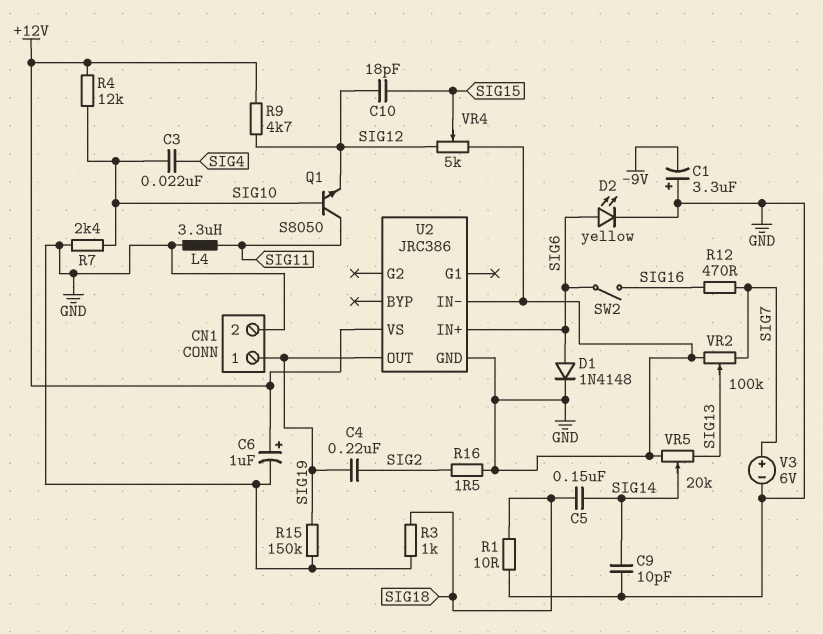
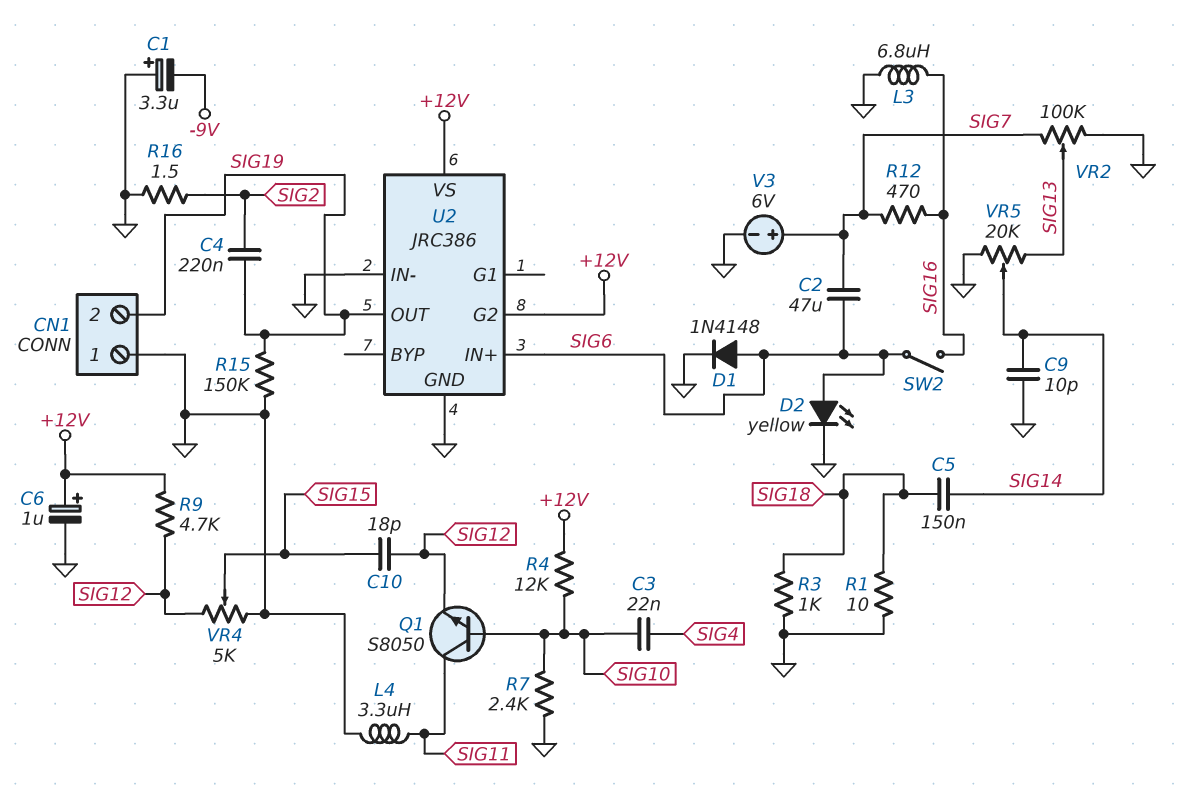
C2: none -> 47uF (SIG6, SIG7)
CN1 pin 1: SIG19 -> GND
CN1 pin 2: GND -> SIG19
L3: none -> 6.8uH (GND, SIG16)
U2 pin G2: none -> +12V

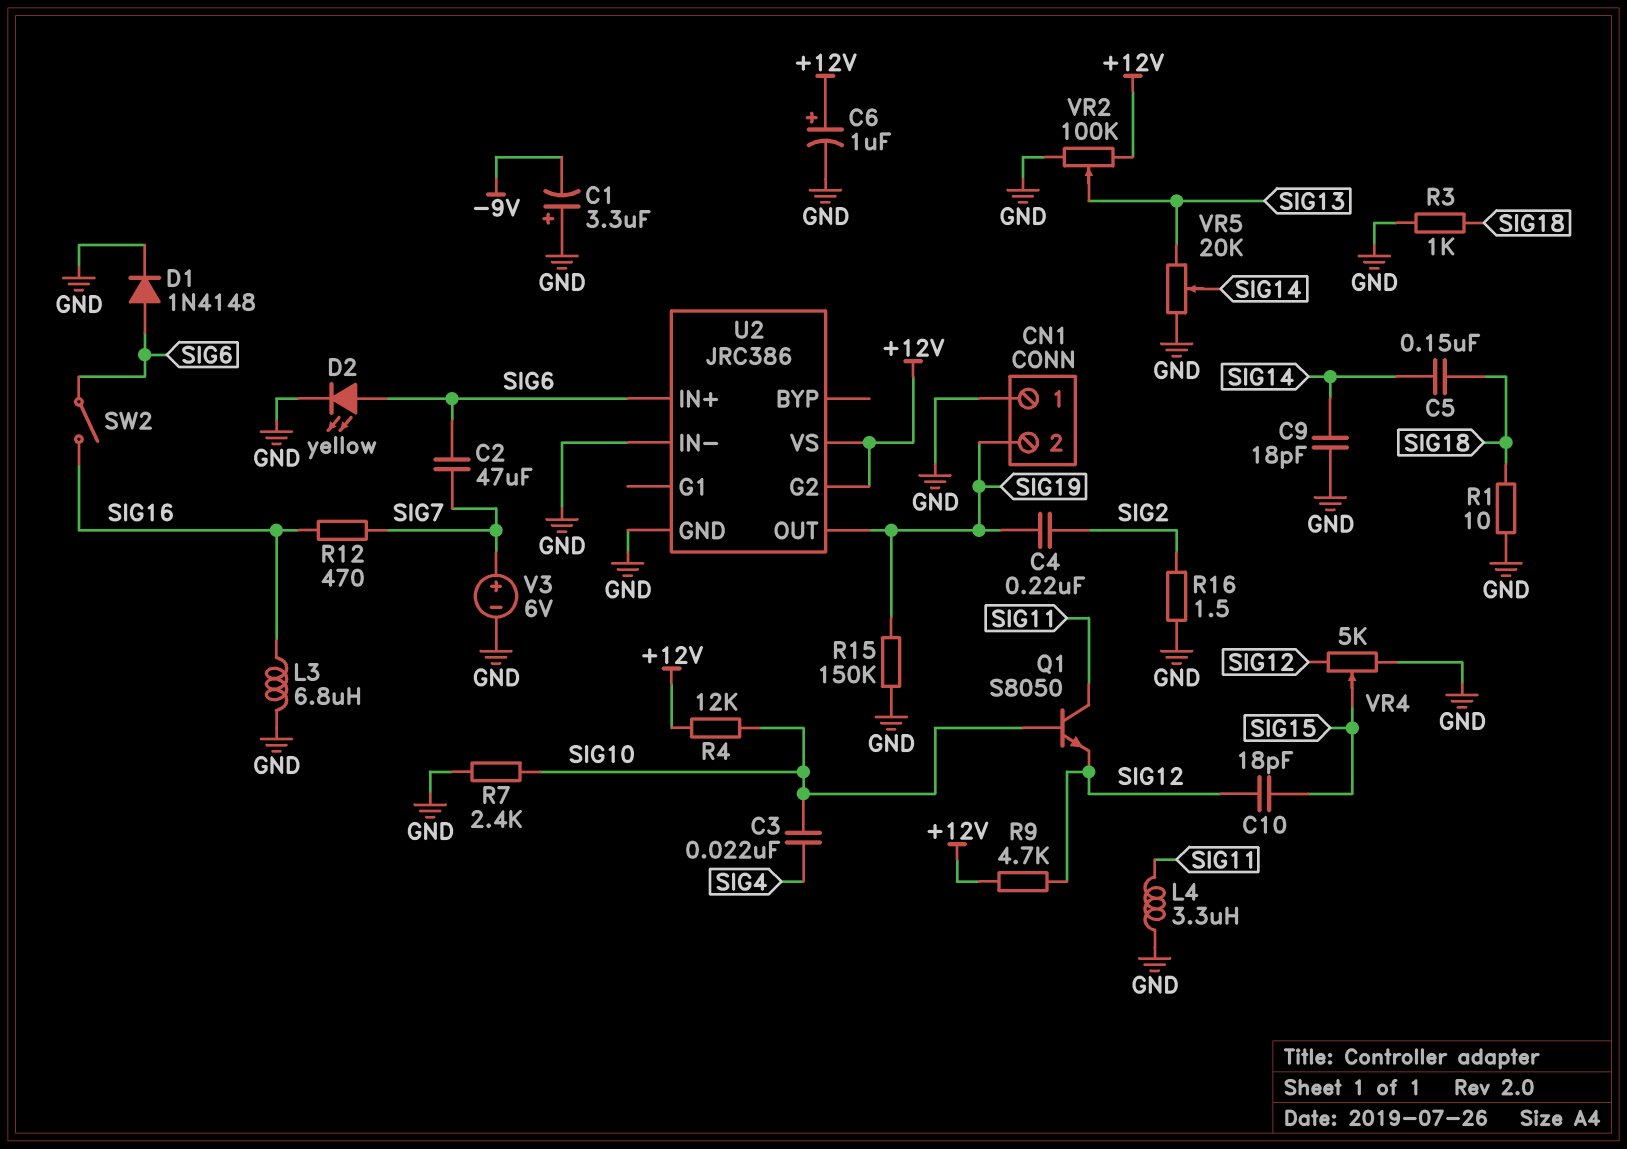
C9: 10pF (GND, SIG14) -> 18pF (GND, SIG14)
VR2: 100k (GND, SIG7, wiper SIG13) -> 100k (+12V, GND, wiper SIG13)

